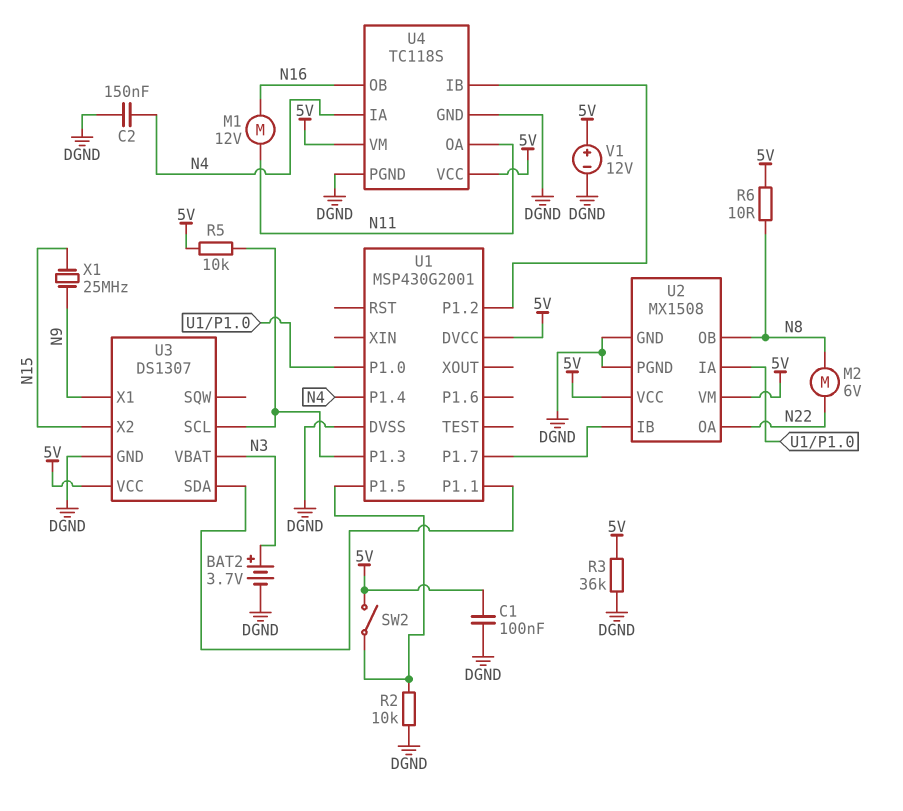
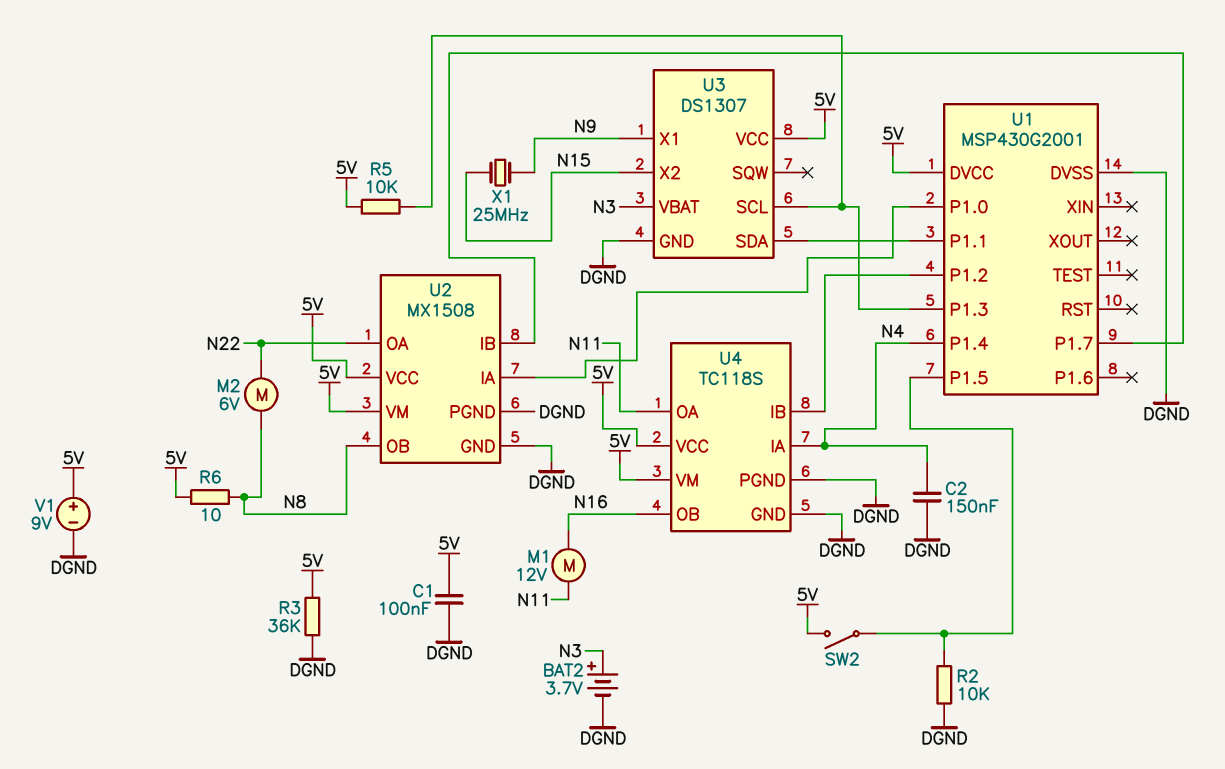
V1: 12V (plus 5V, minus DGND) -> 9V (plus 5V, minus DGND)

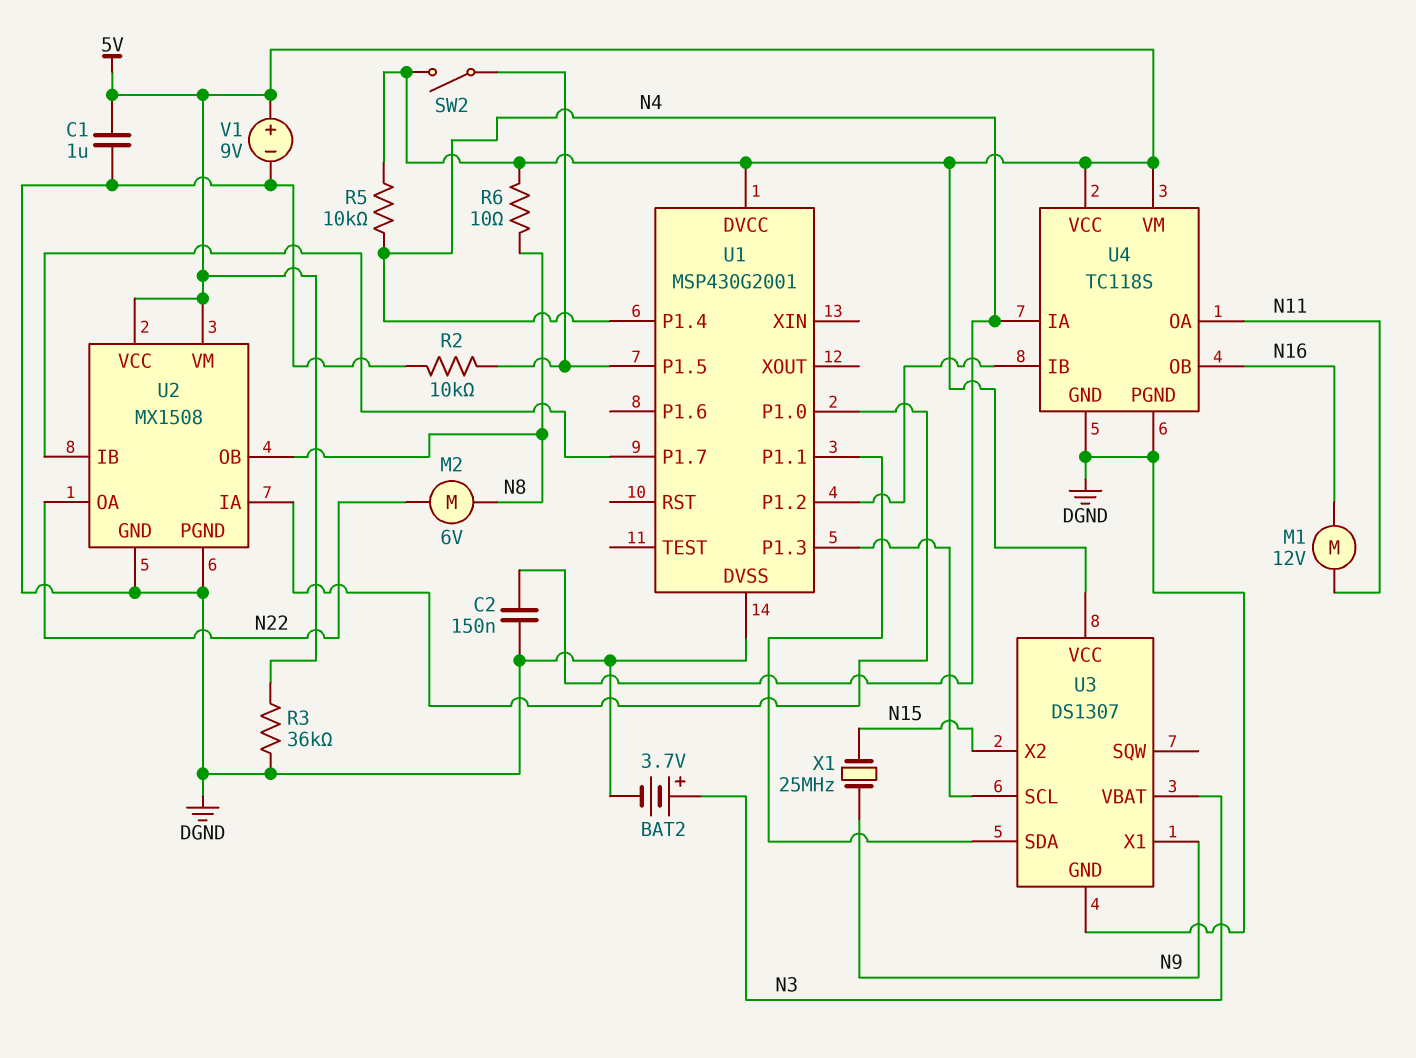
C1: 100nF (5V, DGND) -> 1uF (5V, DGND)
R5: 10k (5V, U1/P1.3) -> 10k (5V, N4)

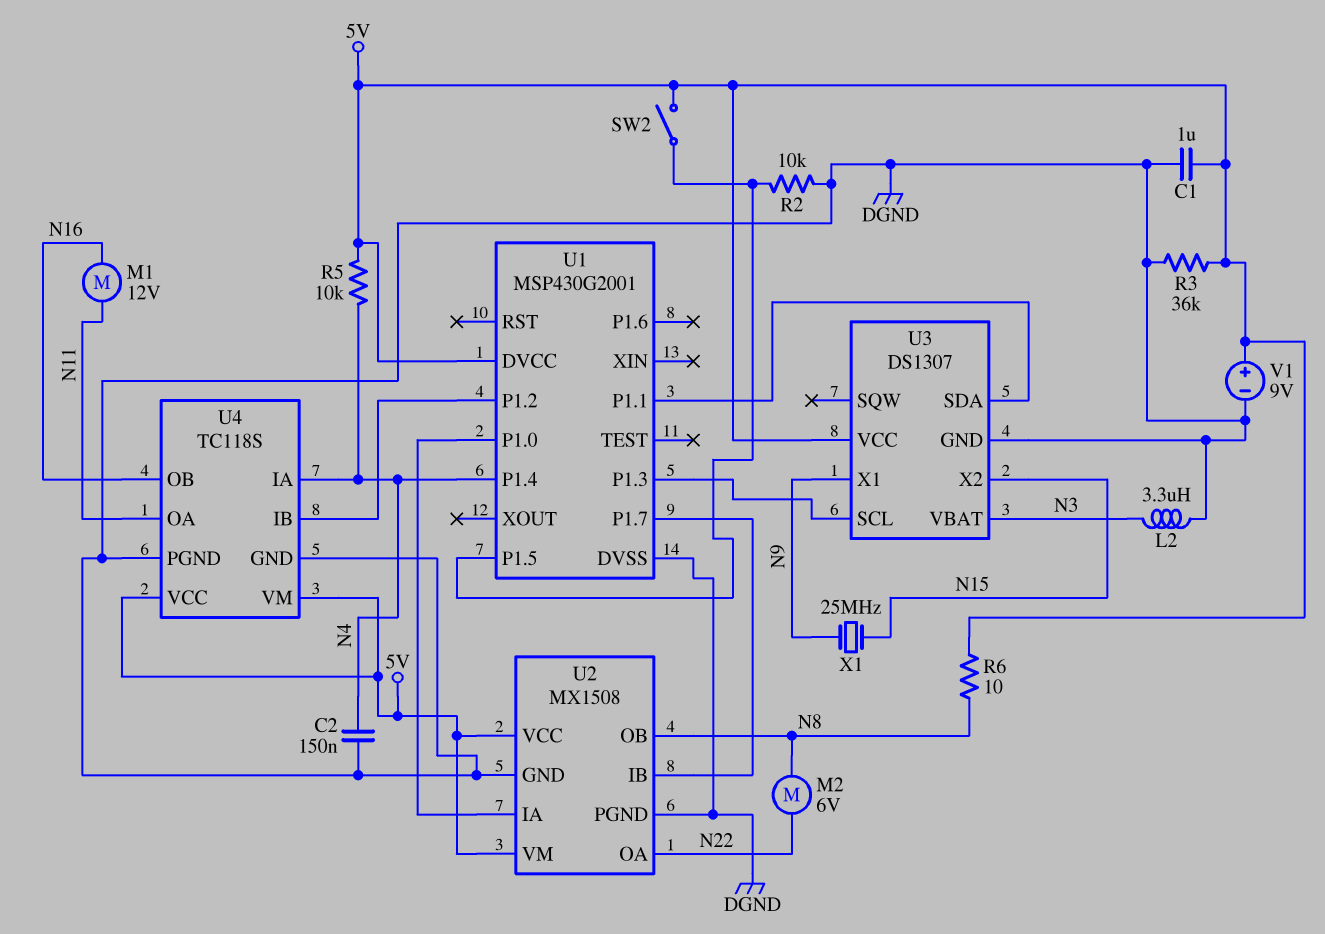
BAT2: 3.7V (plus N3, minus DGND) -> none
L2: none -> 3.3uH (DGND, N3)

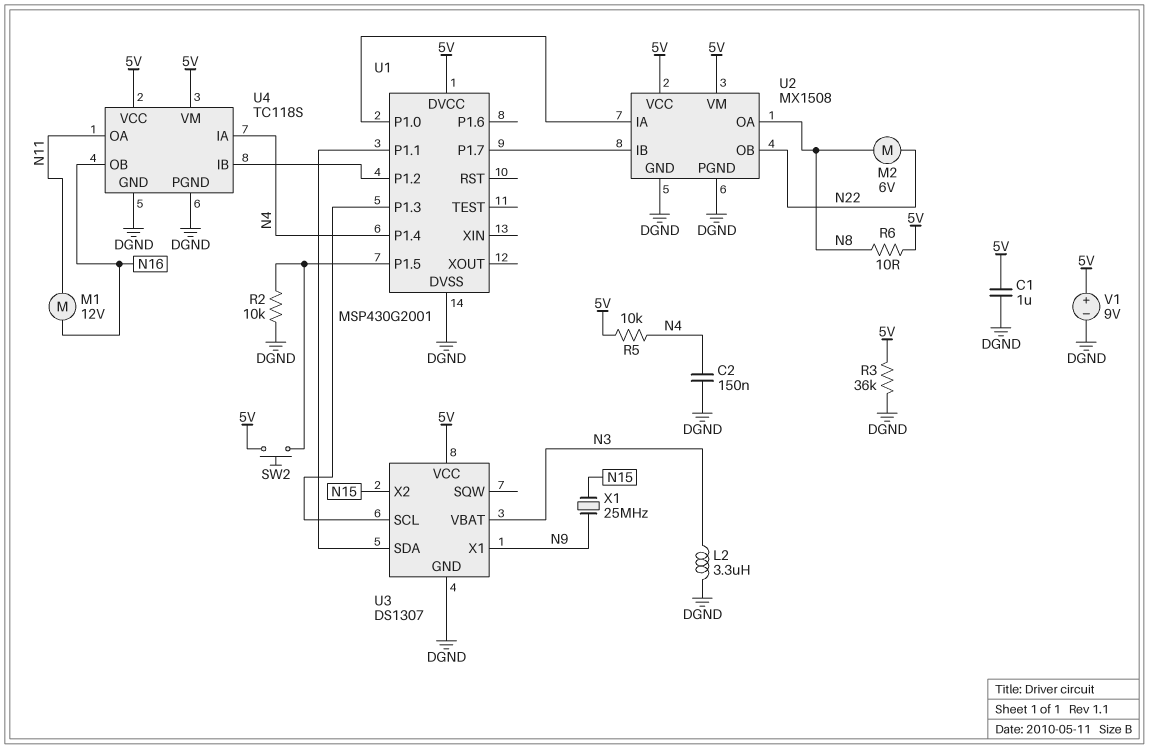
SW2: switch (5V, U1/P1.5) -> button (5V, U1/P1.5)
U2 pin OA: N22 -> N8
U2 pin OB: N8 -> N22

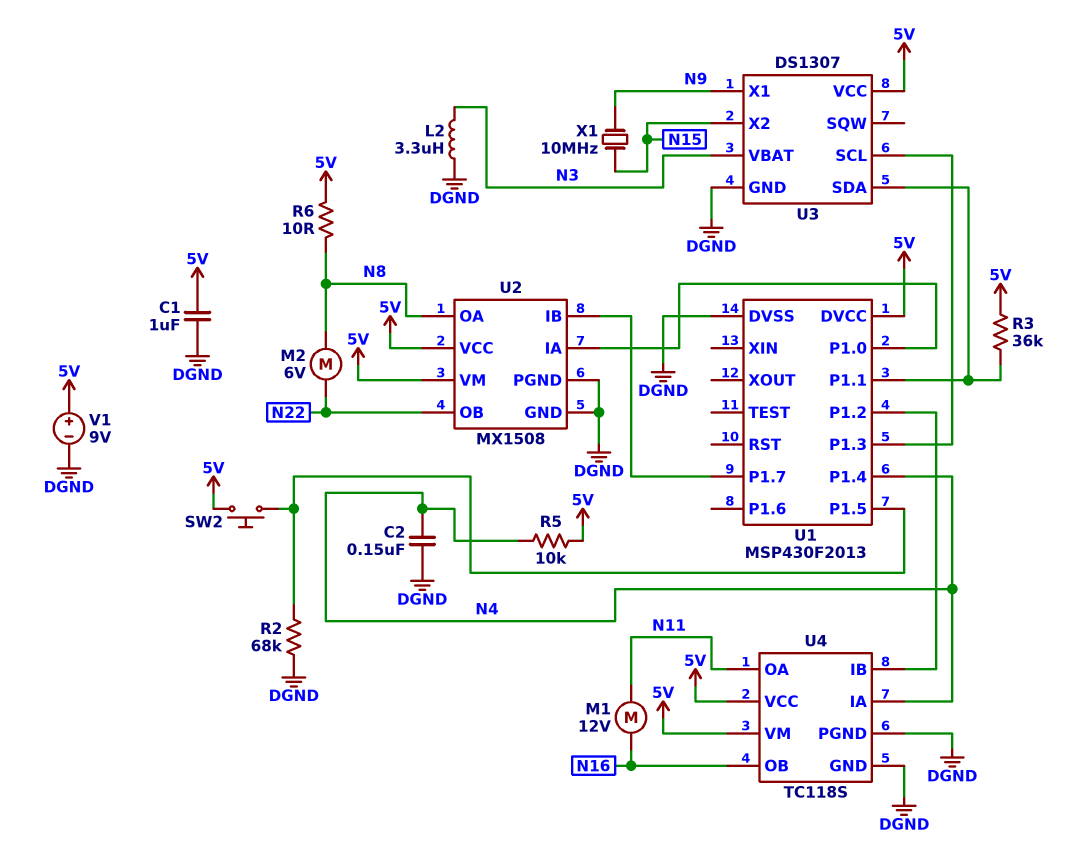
R2: 10k (DGND, U1/P1.5) -> 68k (DGND, U1/P1.5)
R3: 36k (5V, DGND) -> 36k (5V, U1/P1.1)
U1: MSP430G2001 -> MSP430F2013
X1: 25MHz (N9, N15) -> 10MHz (N9, N15)

